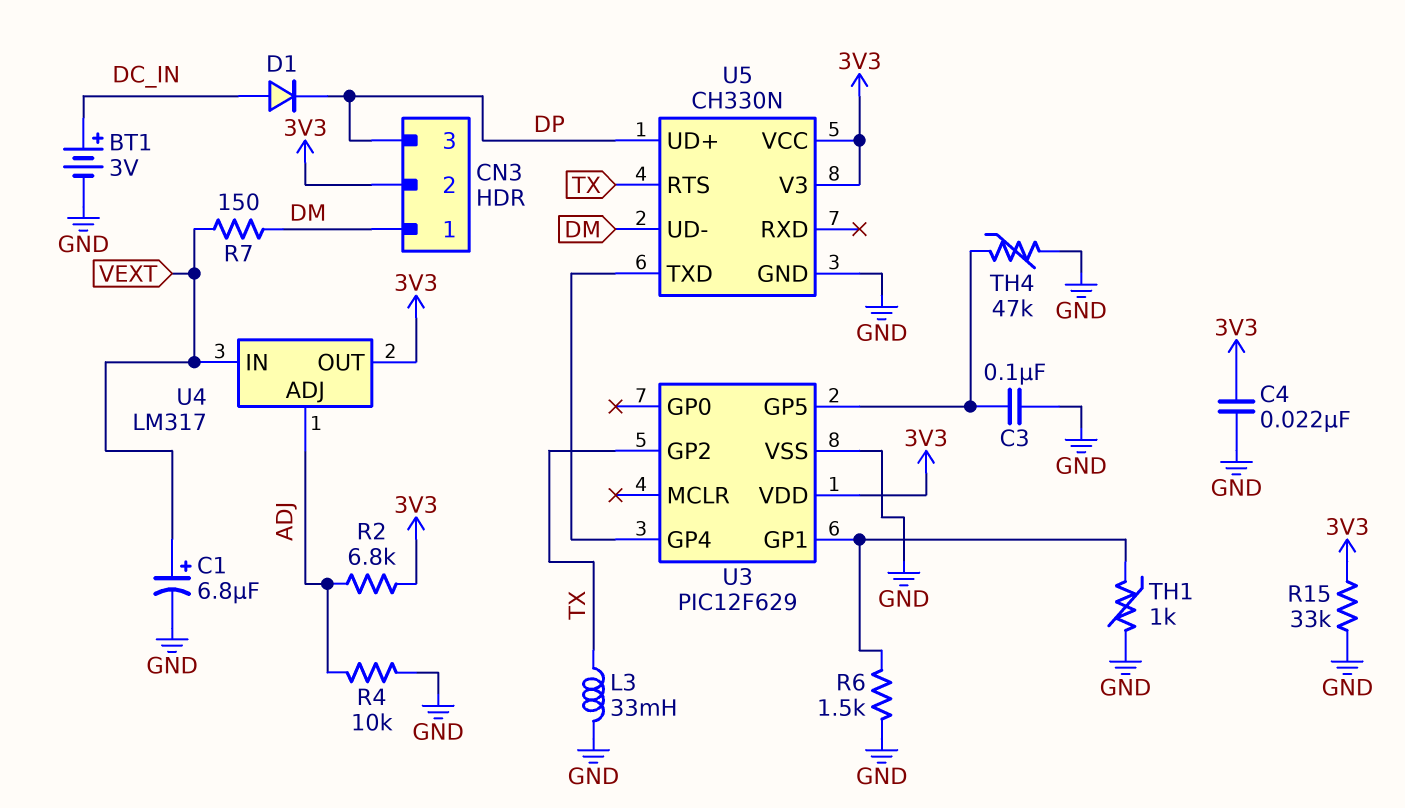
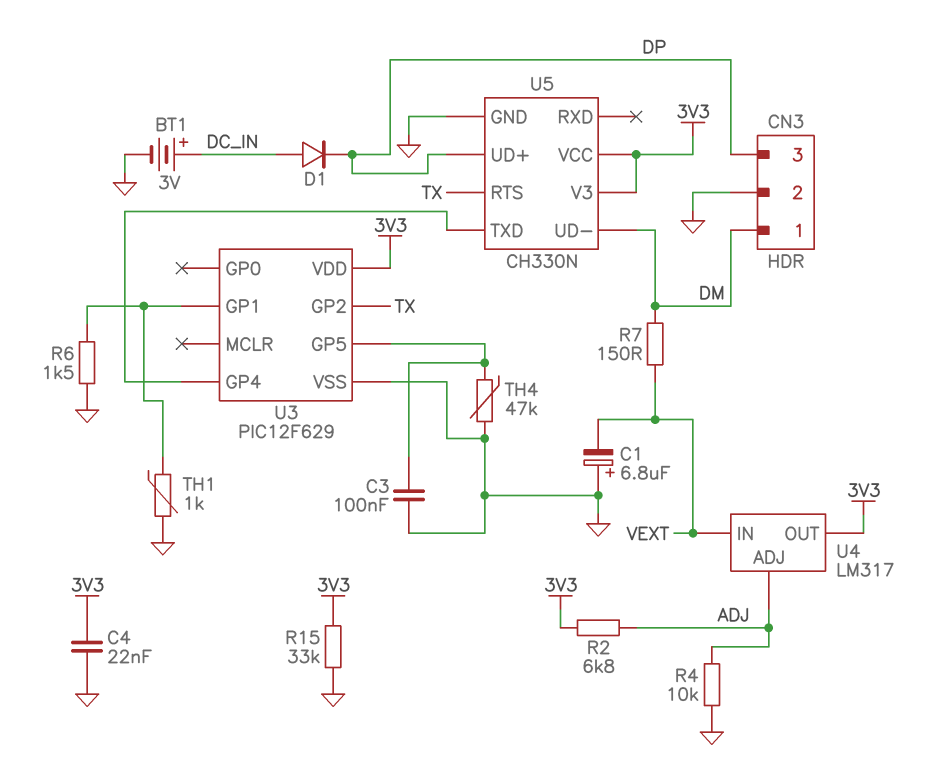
C1: 6.8uF (plus VEXT, minus GND) -> 6.8uF (plus GND, minus VEXT)
CN3 pin 2: 3V3 -> GND
L3: 33mH (GND, TX) -> none

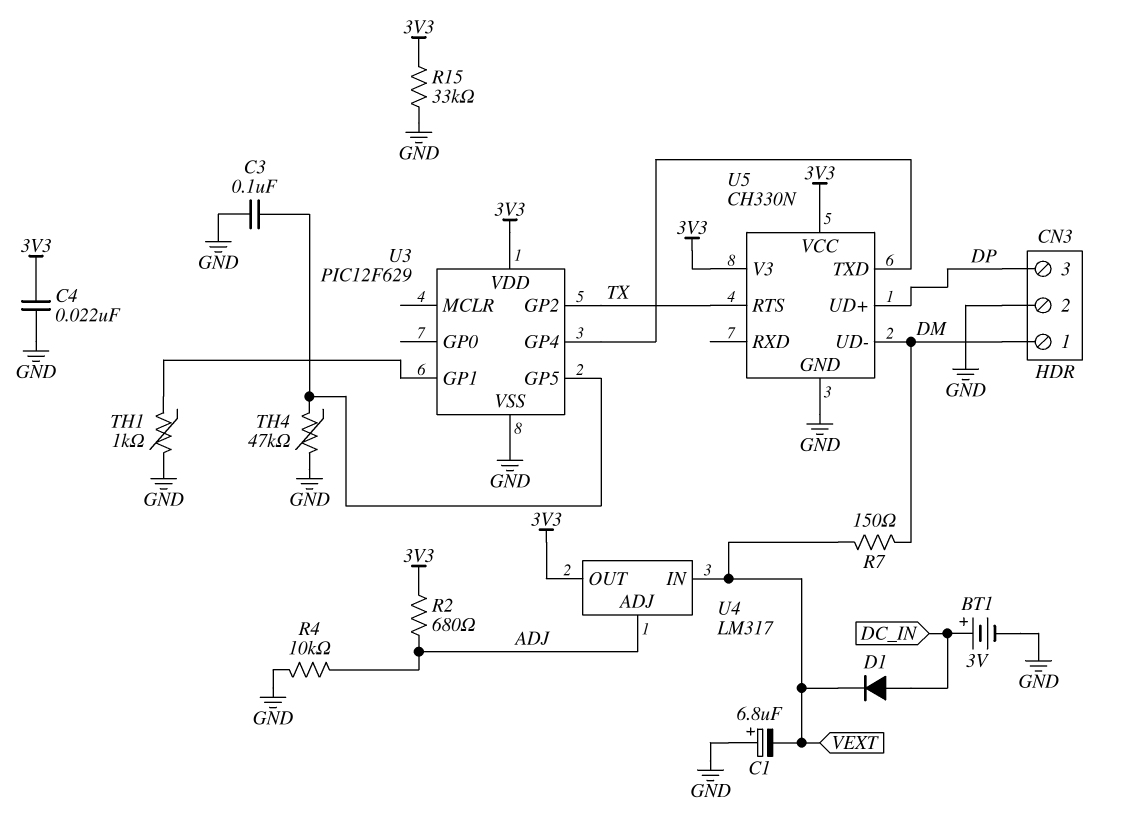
D1: diode (A DC_IN, K DP) -> diode (A DC_IN, K VEXT)
R2: 6.8k (3V3, ADJ) -> 680 (3V3, ADJ)
R6: 1.5k (GND, U3/GP1) -> none

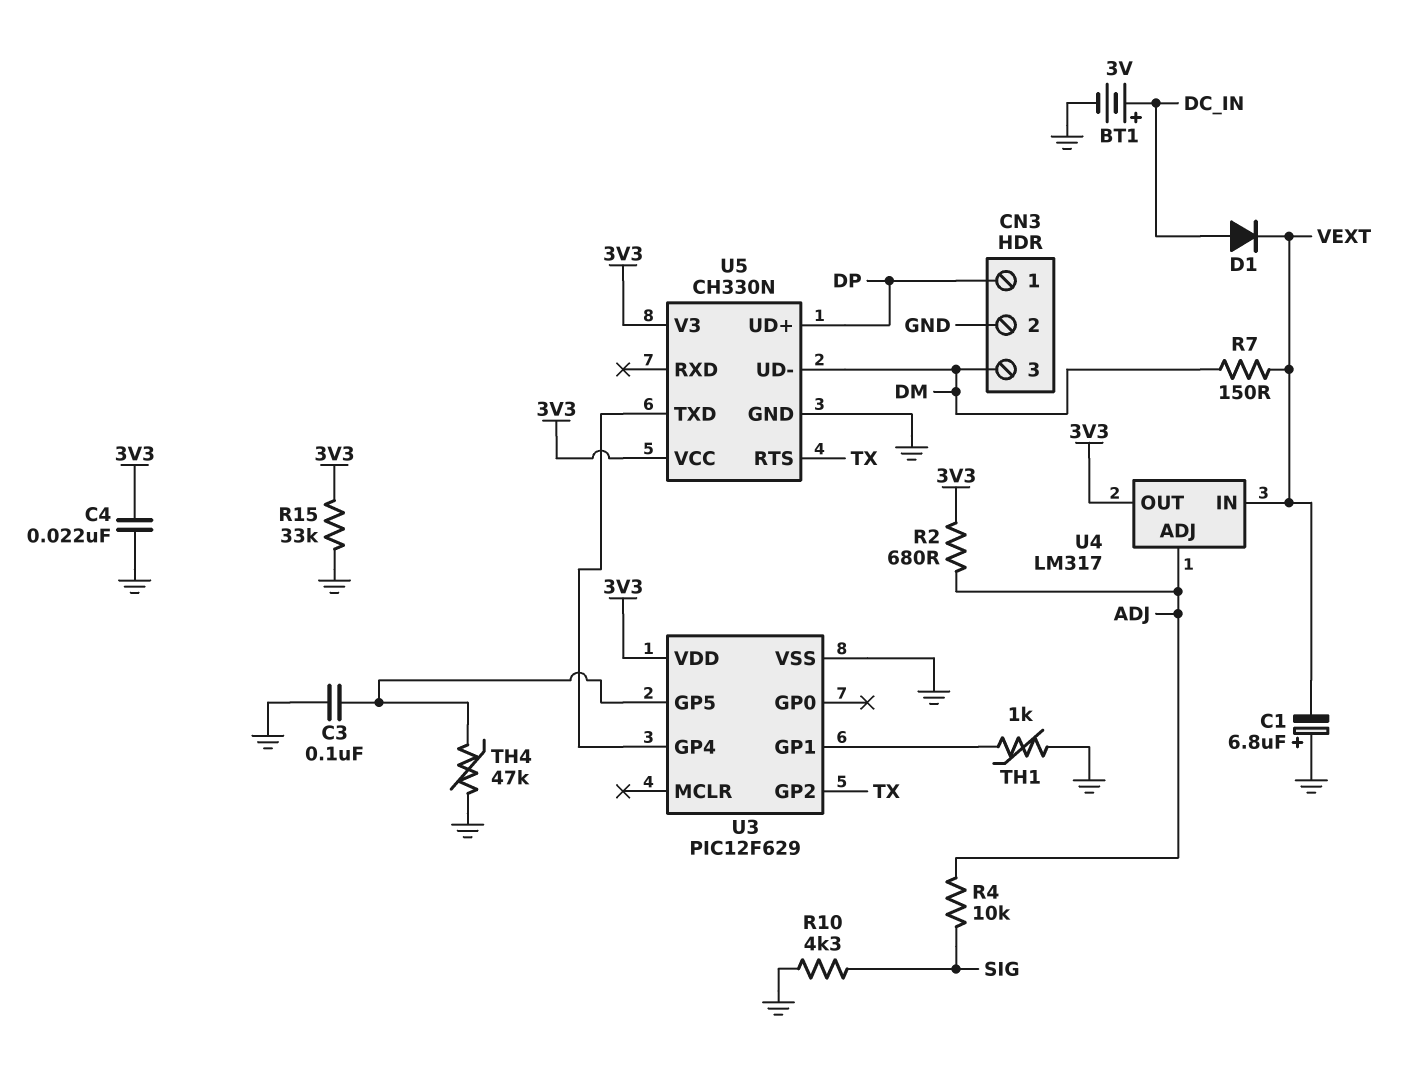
CN3 pin 1: DM -> DP
CN3 pin 3: DP -> DM
R4: 10k (ADJ, GND) -> 10k (ADJ, SIG)
R10: none -> 4.3k (GND, SIG)

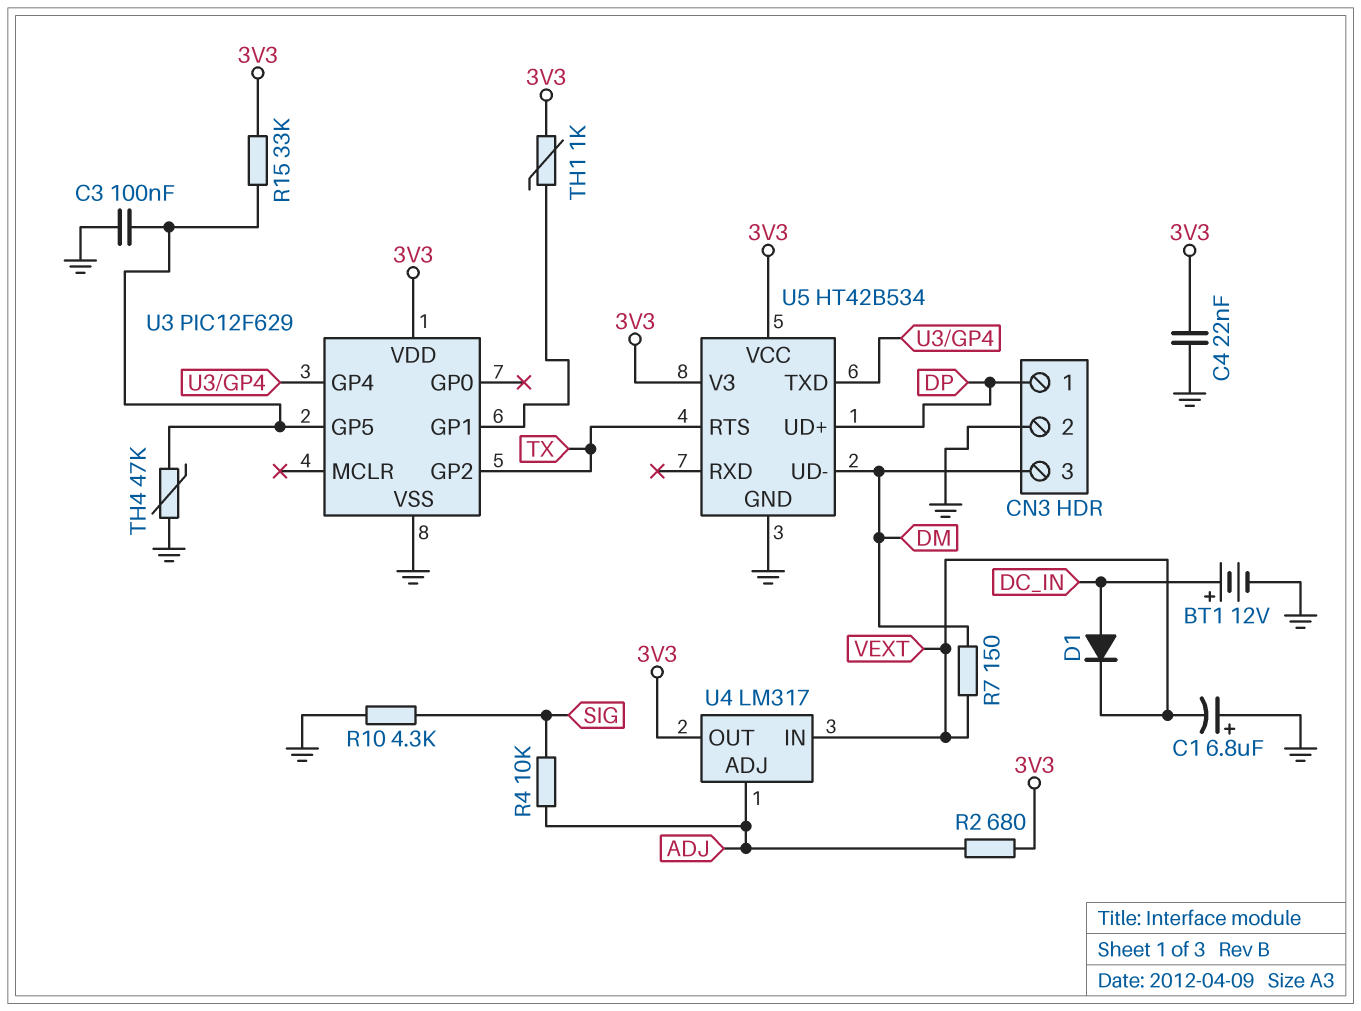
BT1: 3V (plus DC_IN, minus GND) -> 12V (plus DC_IN, minus GND)
R15: 33k (3V3, GND) -> 33k (3V3, U3/GP5)
TH1: 1k (GND, U3/GP1) -> 1k (3V3, U3/GP1)
U5: CH330N -> HT42B534

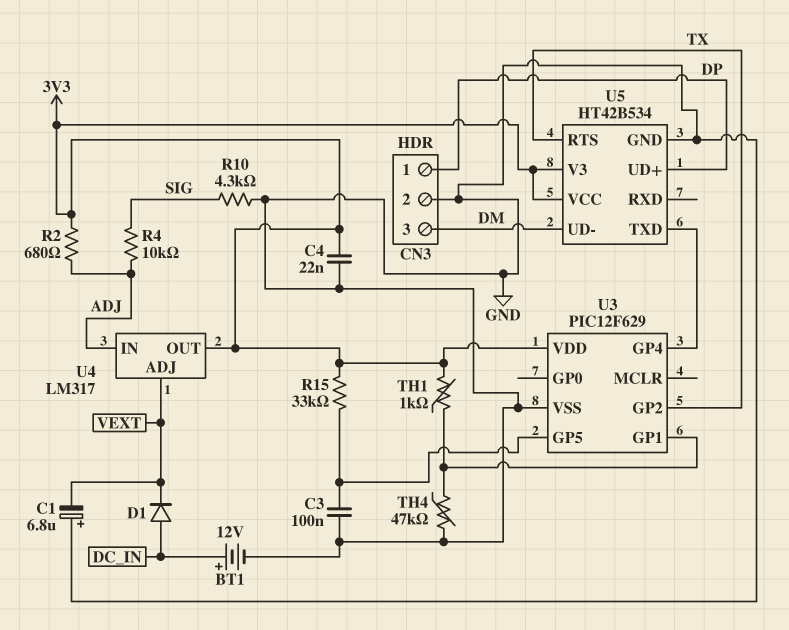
R7: 150 (DM, VEXT) -> none
TH4: 47k (GND, U3/GP5) -> 47k (GND, U3/GP1)
U4 pin ADJ: ADJ -> VEXT
U4 pin IN: VEXT -> ADJ

